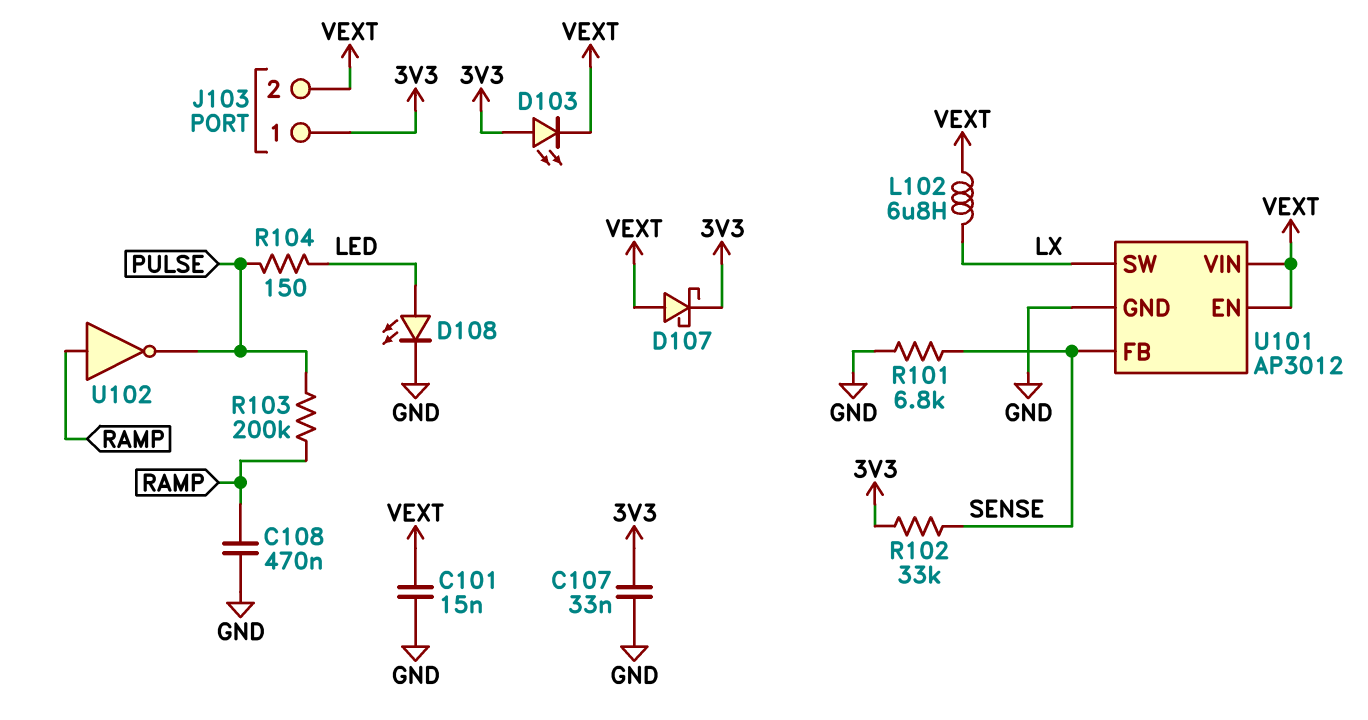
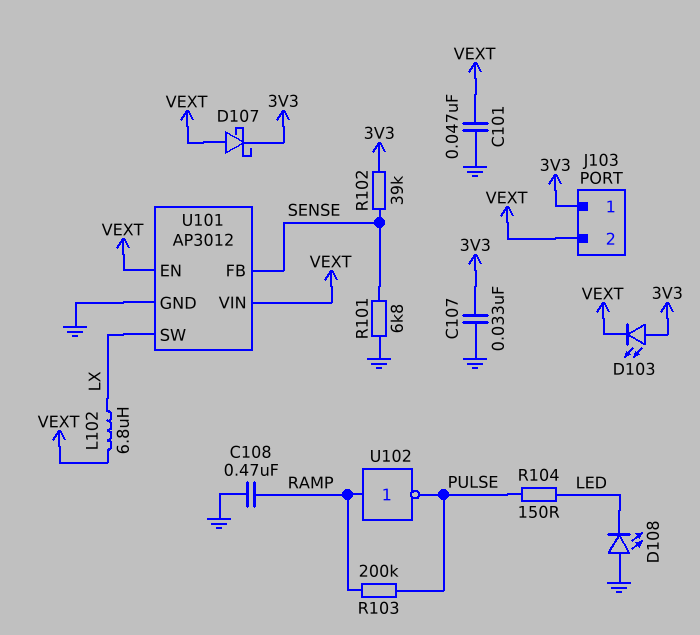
C101: 15nF (GND, VEXT) -> 47nF (GND, VEXT)
D108: LED (A LED, K GND) -> LED (A GND, K LED)
R102: 33k (3V3, SENSE) -> 39k (3V3, SENSE)

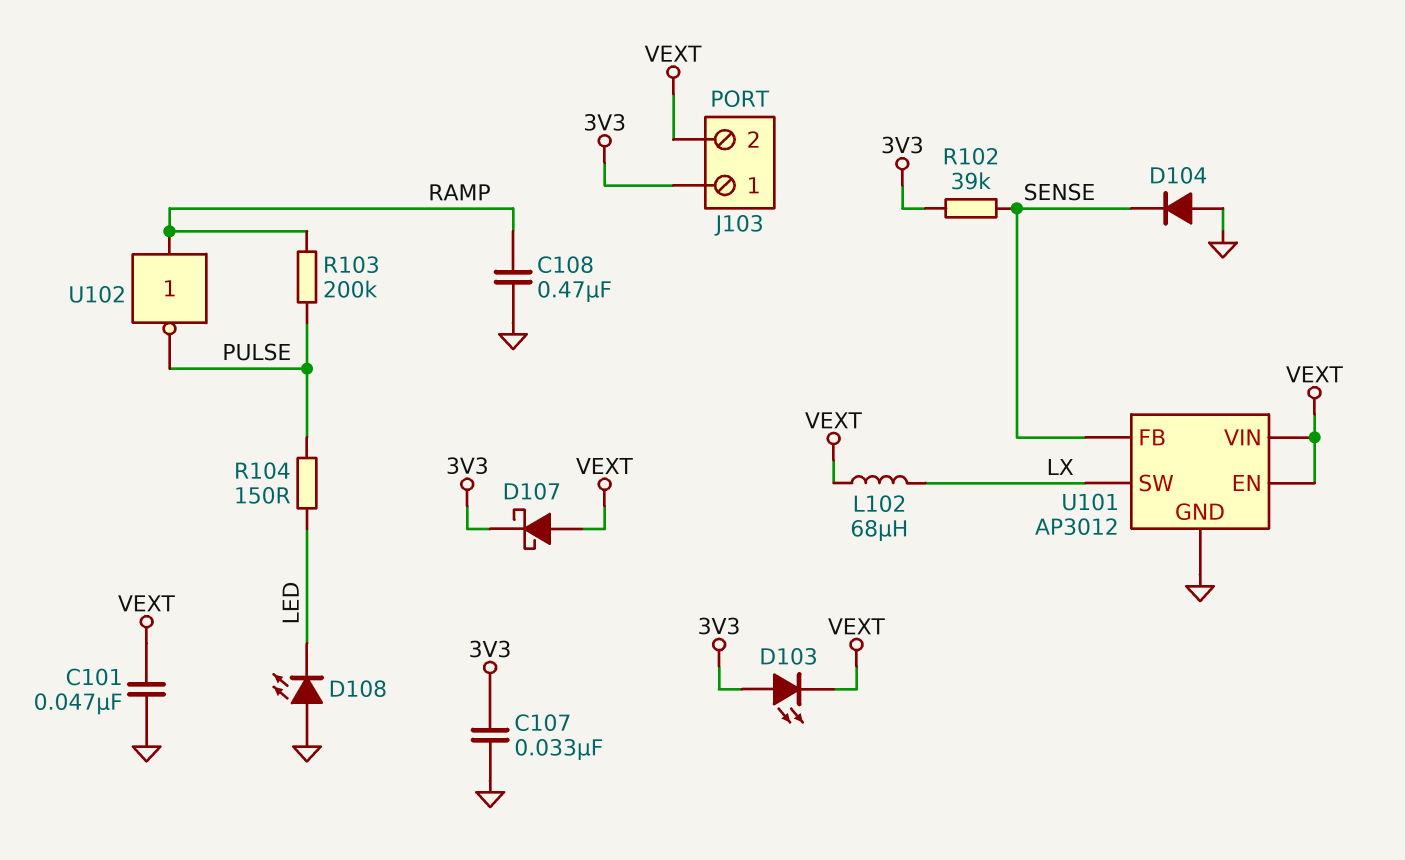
D104: none -> diode (A GND, K SENSE)
L102: 6.8uH (LX, VEXT) -> 68uH (LX, VEXT)
R101: 6.8k (GND, SENSE) -> none

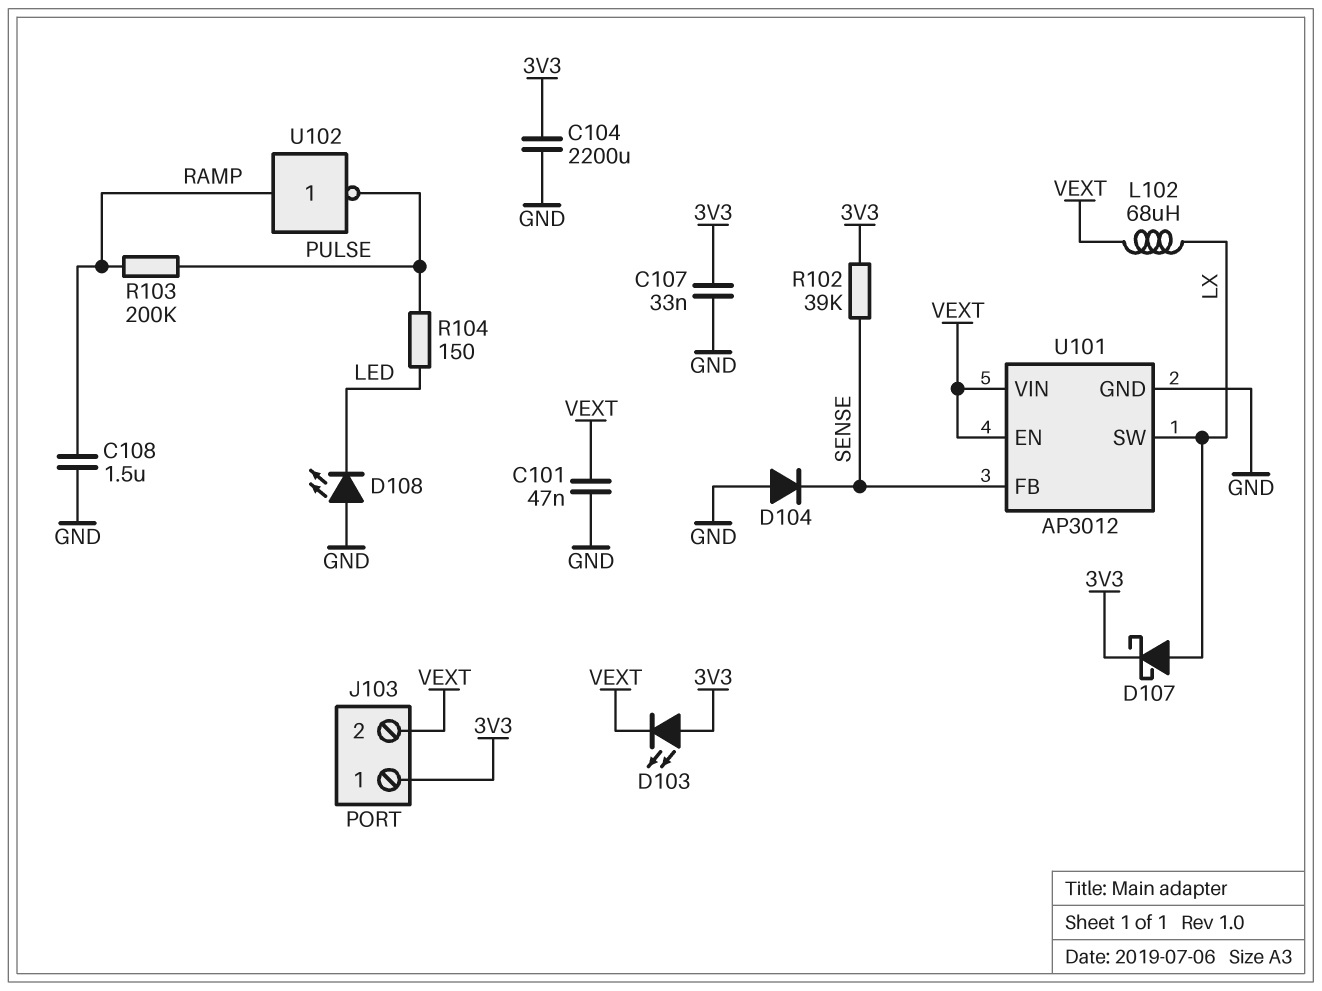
C104: none -> 2200uF (3V3, GND)
C108: 470nF (GND, RAMP) -> 1.5uF (GND, RAMP)
D107: schottky (A VEXT, K 3V3) -> schottky (A LX, K 3V3)

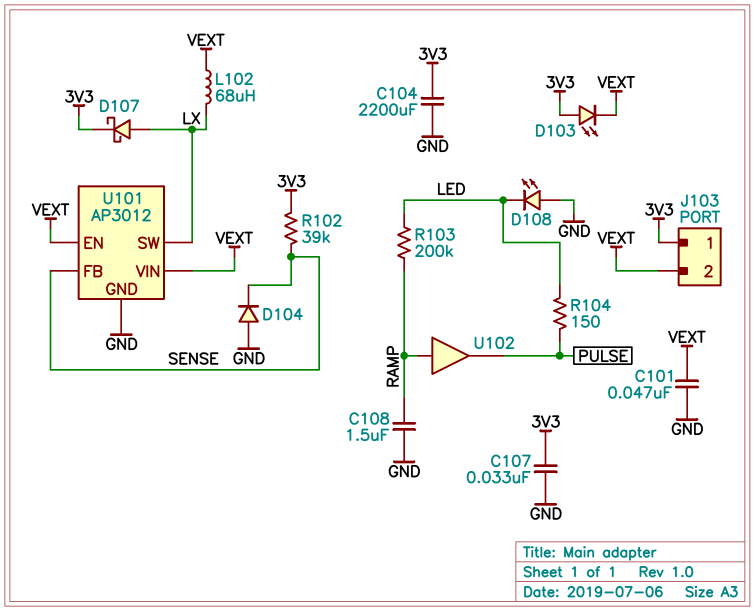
R103: 200k (PULSE, RAMP) -> 200k (LED, RAMP)
U102: NOT (in RAMP, out PULSE) -> buffer (in RAMP, out PULSE)

